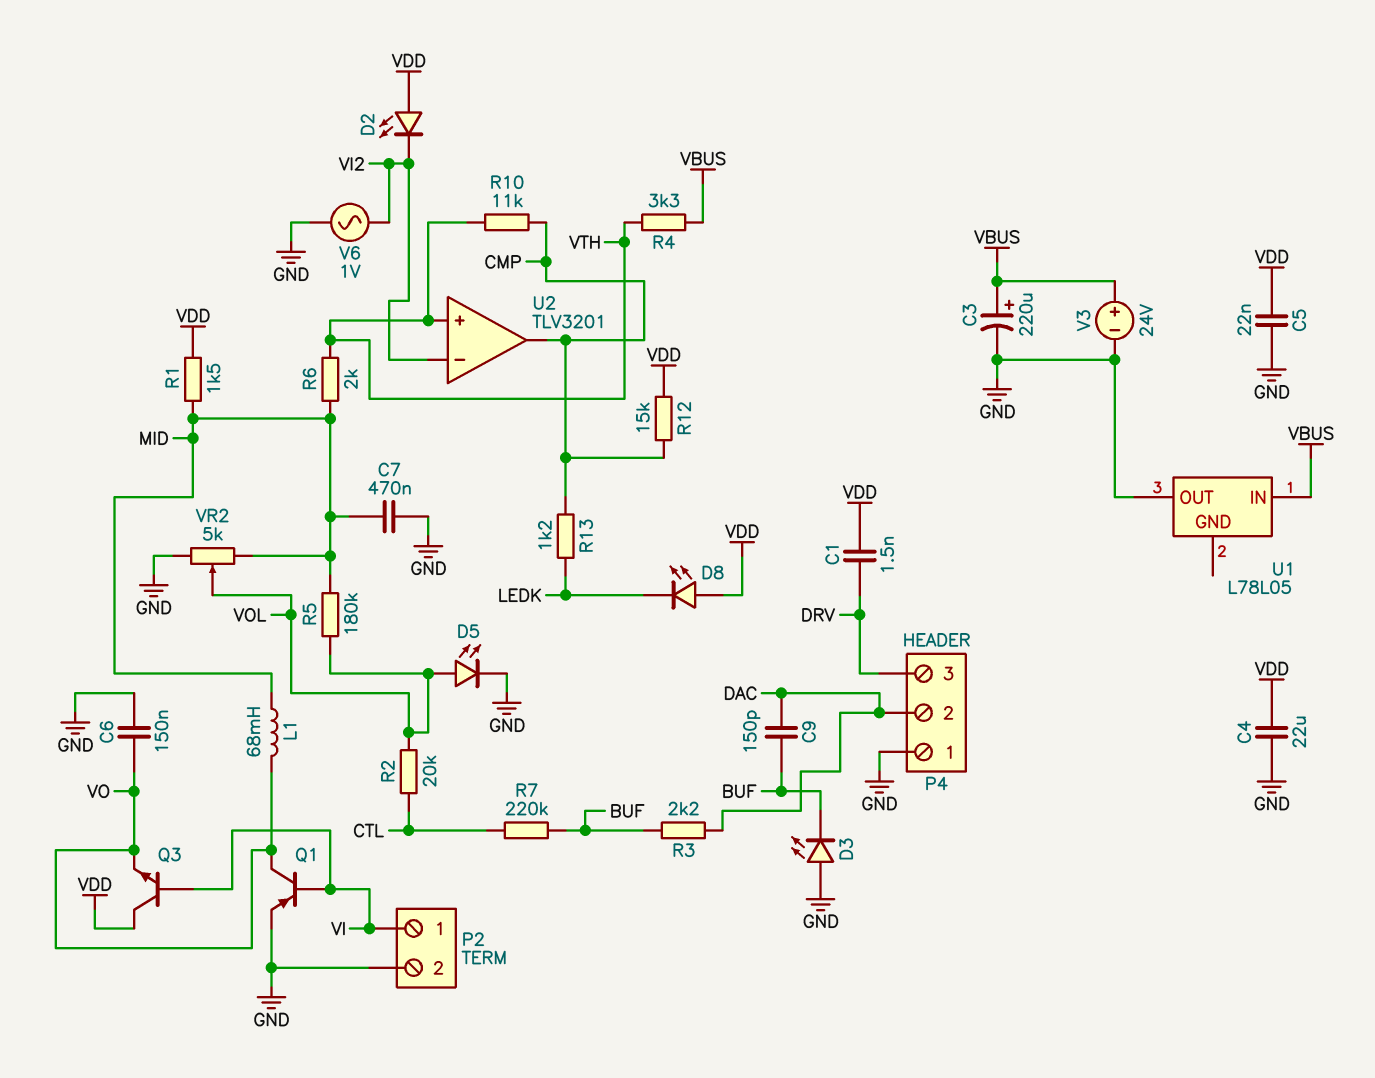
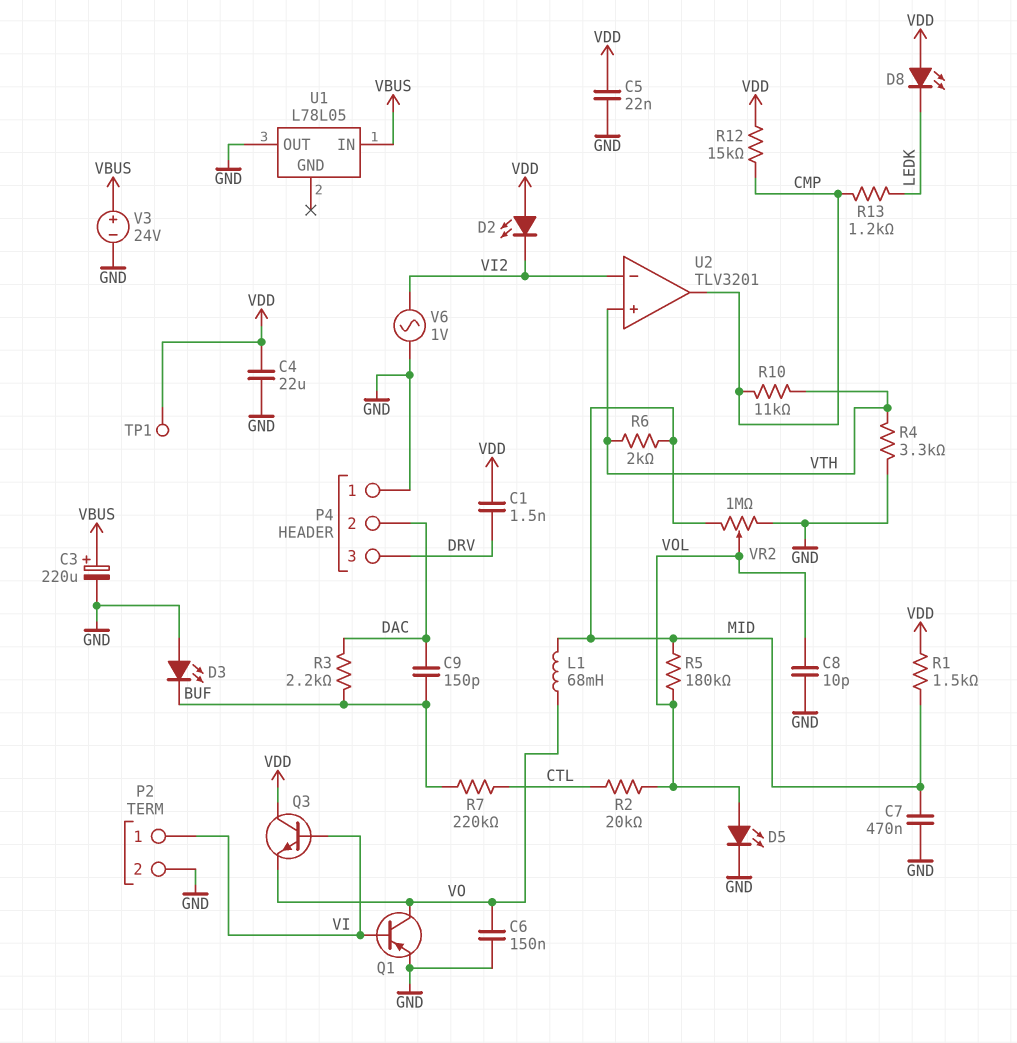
C8: none -> 10pF (GND, VOL)
R4: 3.3k (VBUS, VTH) -> 3.3k (GND, VTH)
TP1: none -> test point (VDD)
VR2: 5k (GND, MID, wiper VOL) -> 1M (GND, MID, wiper VOL)

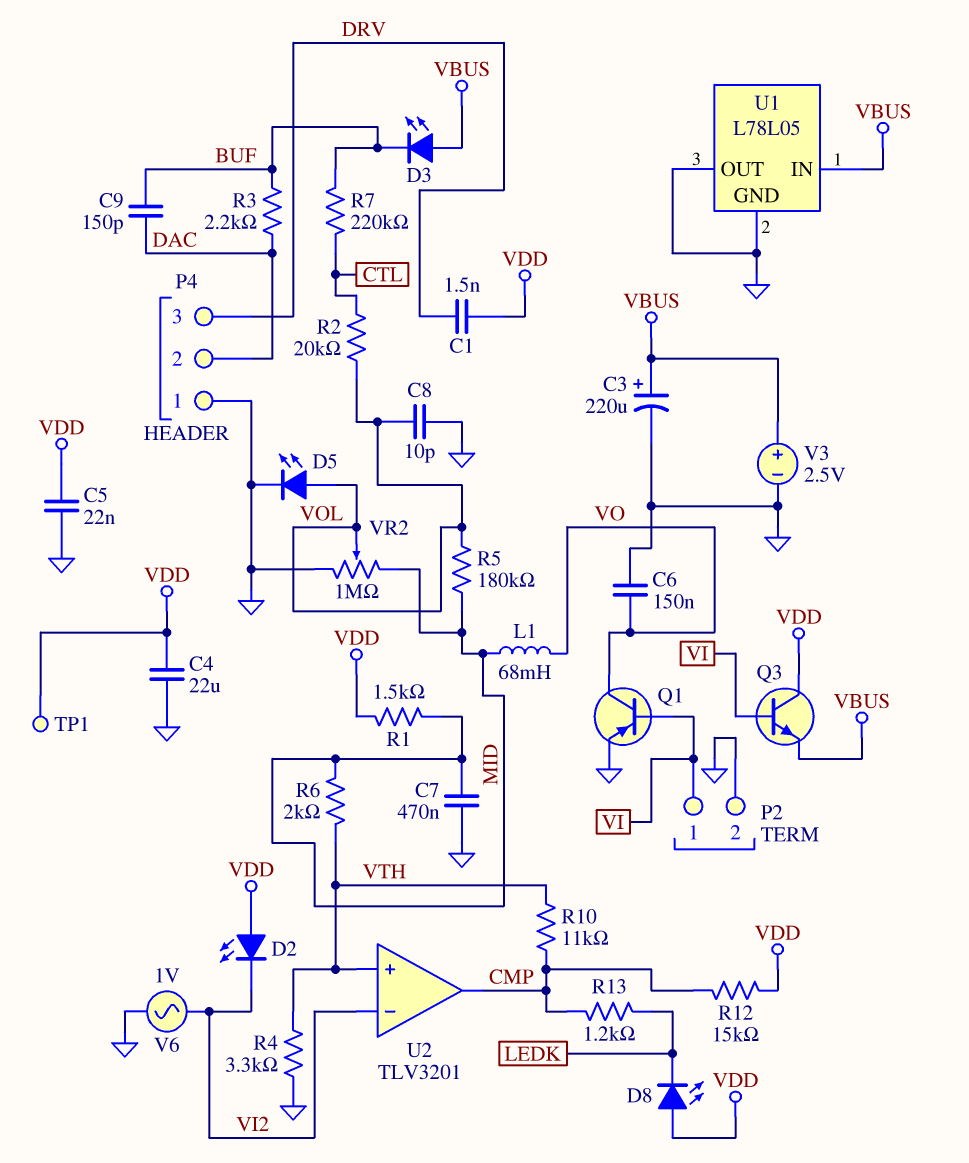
D3: LED (A GND, K BUF) -> LED (A VBUS, K BUF)
Q3: NPN (B VI, C VDD, E VO) -> NPN (B VI, C VDD, E VBUS)
U1 pin GND: none -> GND
V3: 24V (plus VBUS, minus GND) -> 2.5V (plus VBUS, minus GND)

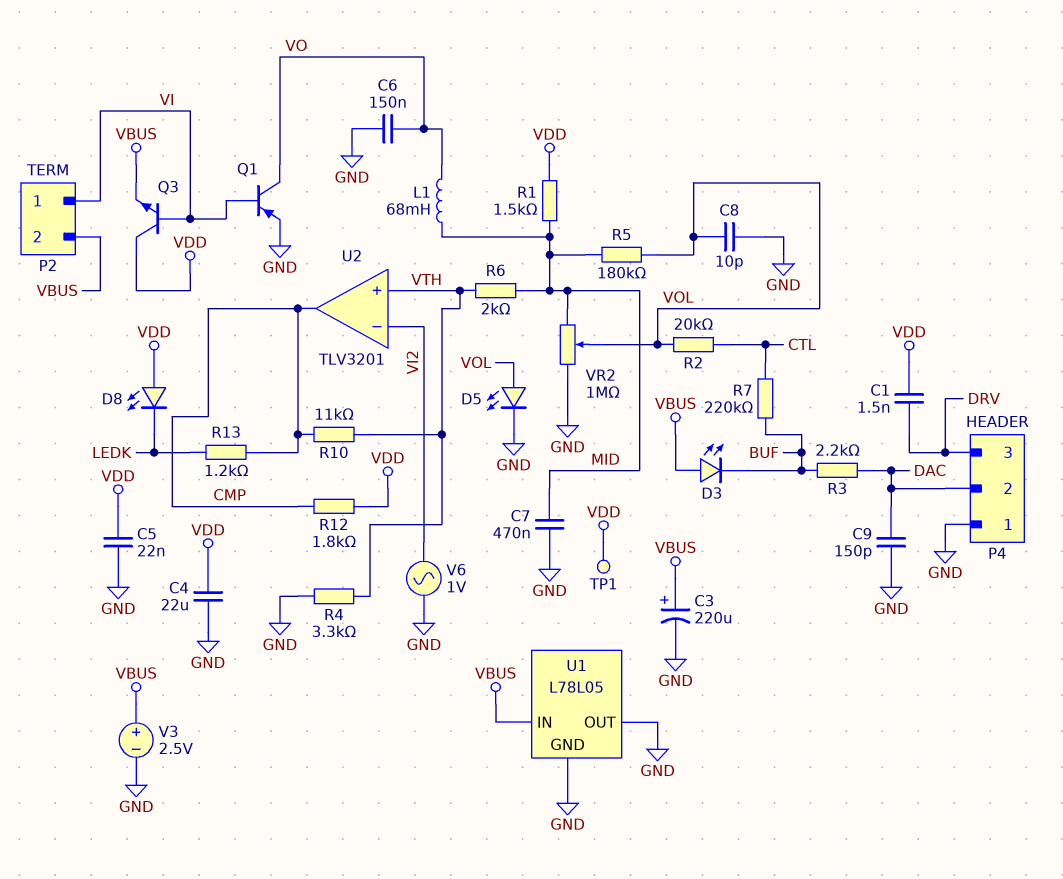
C9: 150pF (BUF, DAC) -> 150pF (DAC, GND)
D2: LED (A VDD, K VI2) -> none
P2 pin 2: GND -> VBUS
R12: 15k (CMP, VDD) -> 1.8k (CMP, VDD)

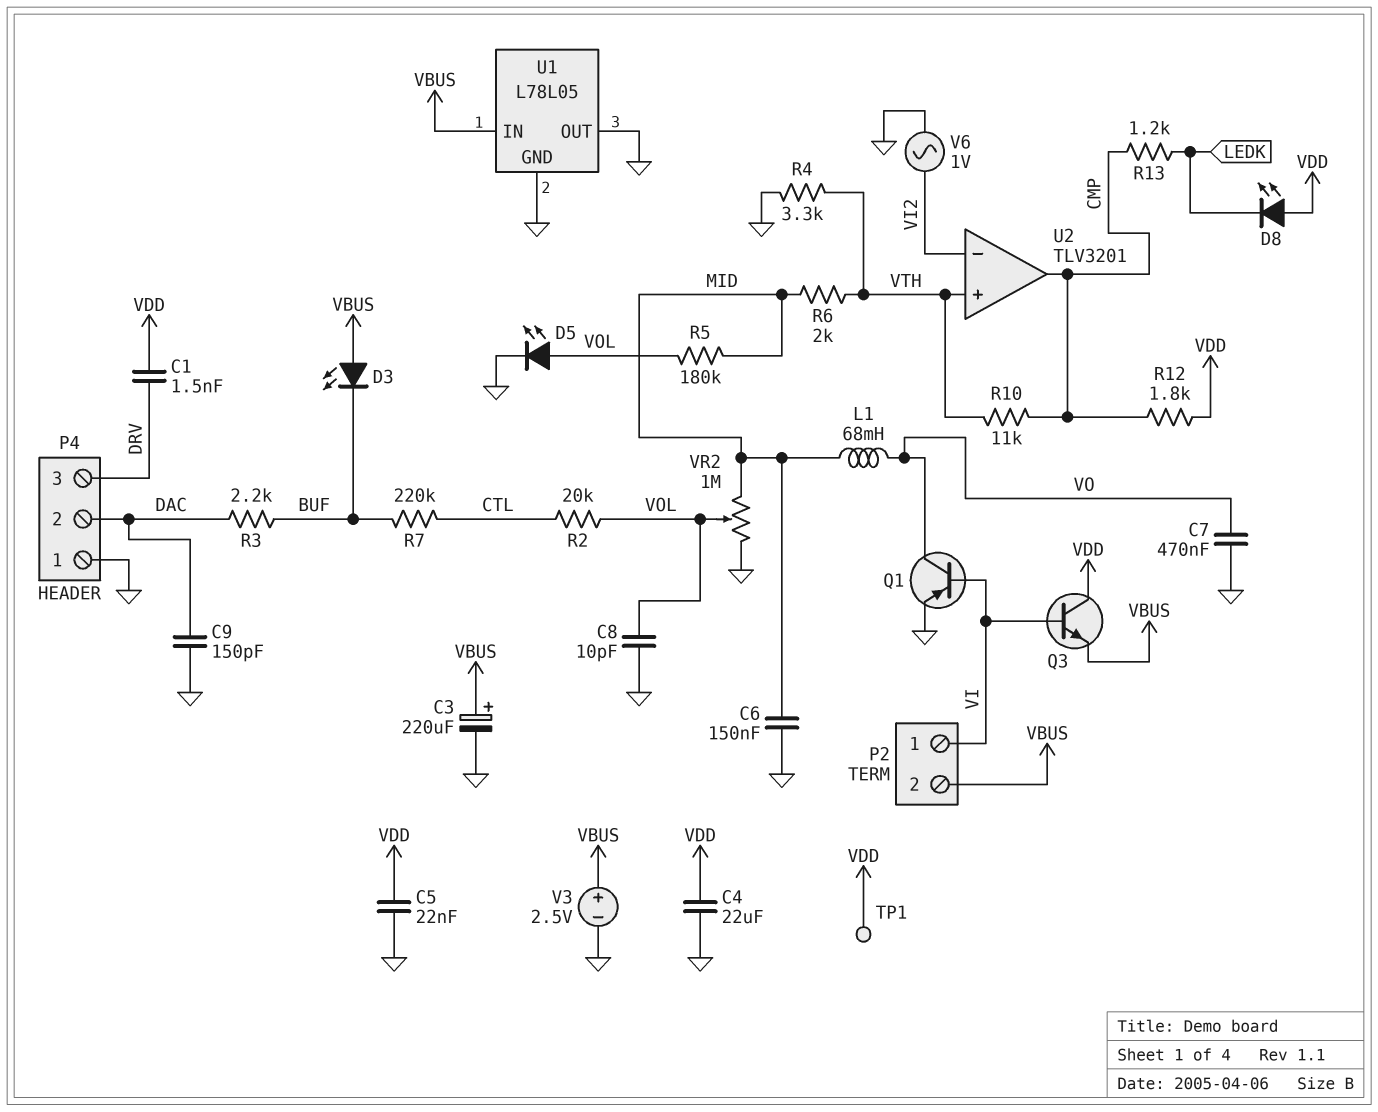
C6: 150nF (GND, VO) -> 150nF (GND, MID)
C7: 470nF (GND, MID) -> 470nF (GND, VO)
R1: 1.5k (MID, VDD) -> none

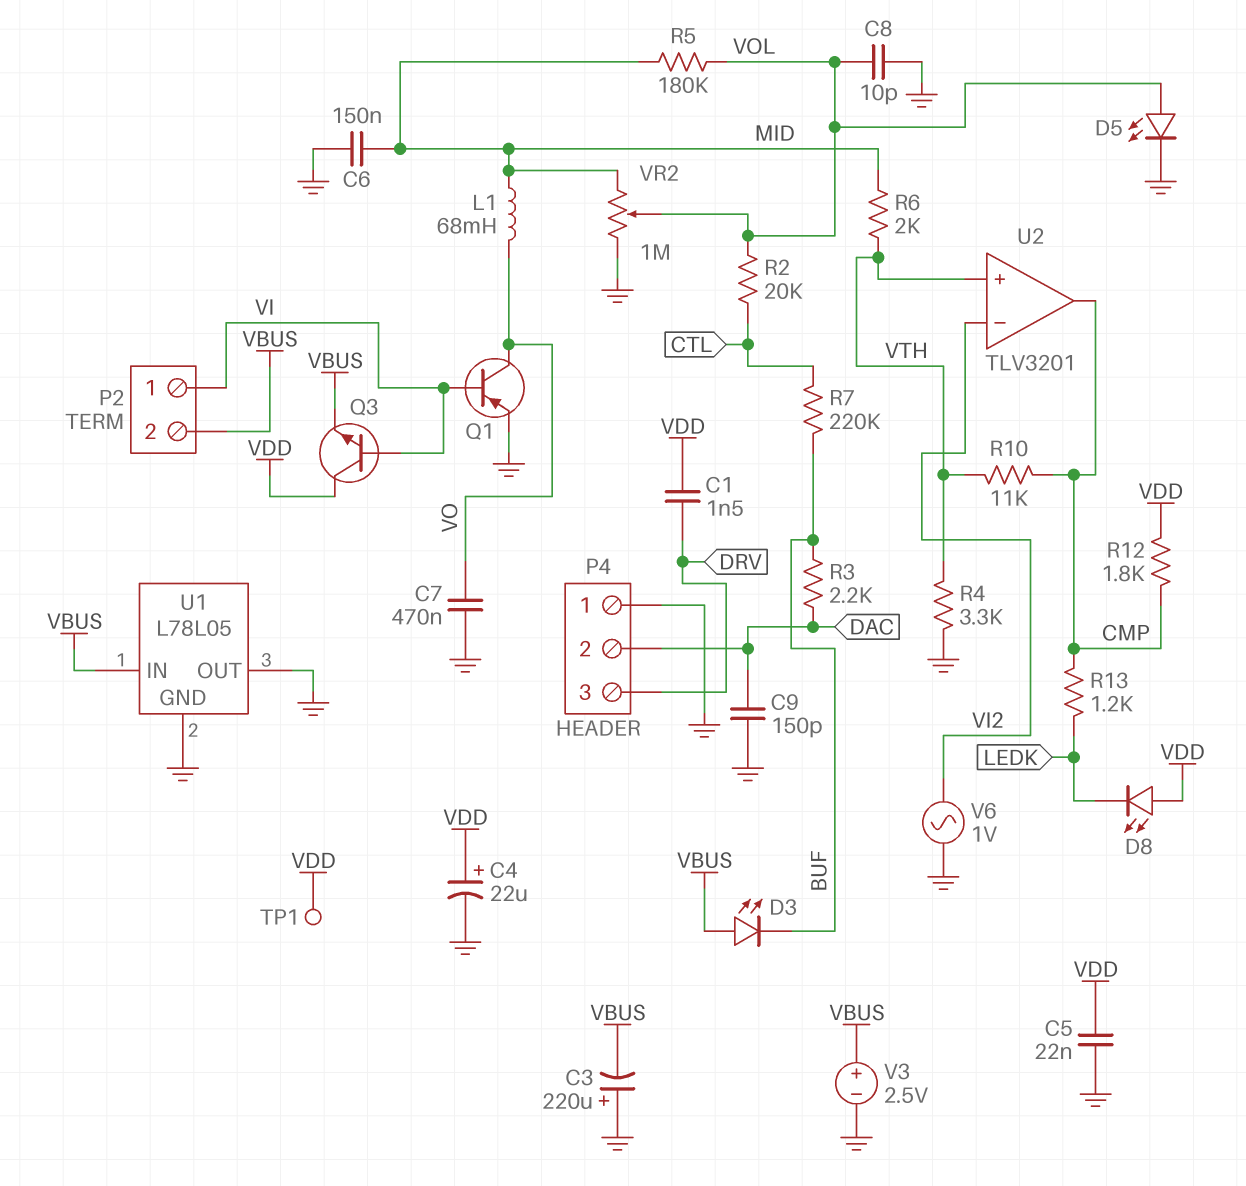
C3: 220uF (plus VBUS, minus GND) -> 220uF (plus GND, minus VBUS)
C4: 22uF (GND, VDD) -> 22uF (plus VDD, minus GND)

